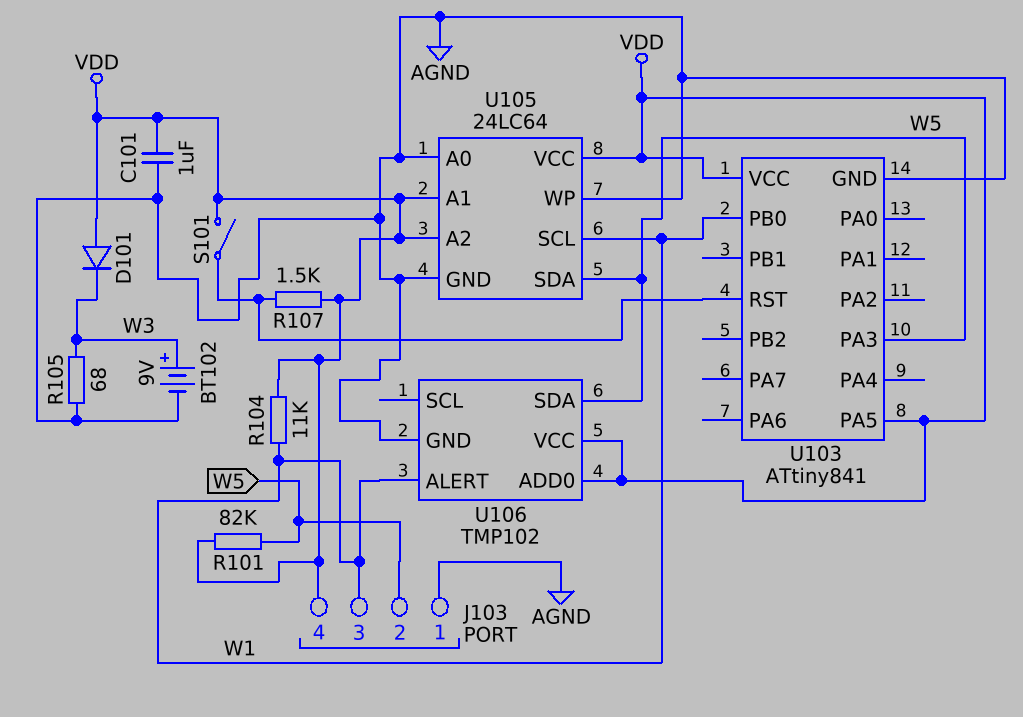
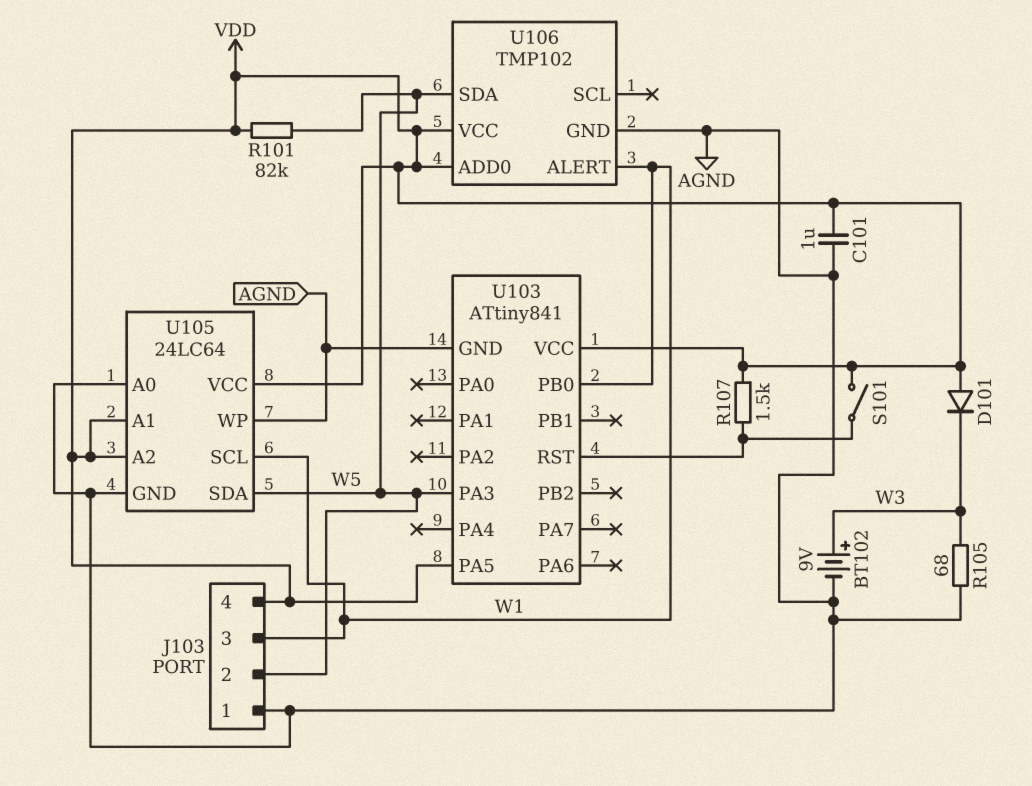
R104: 11k (VDD, W1) -> none

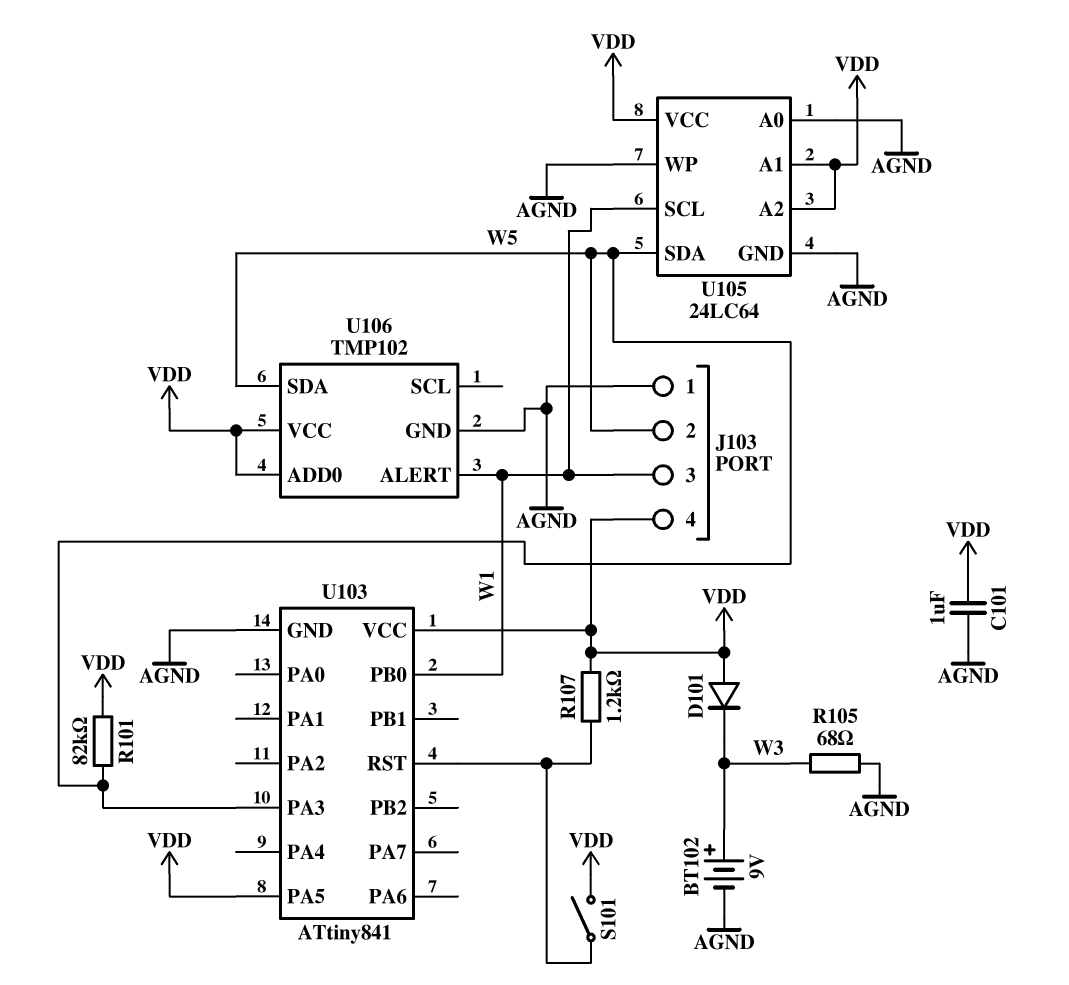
R107: 1.5k (U103/RST, VDD) -> 1.2k (U103/RST, VDD)

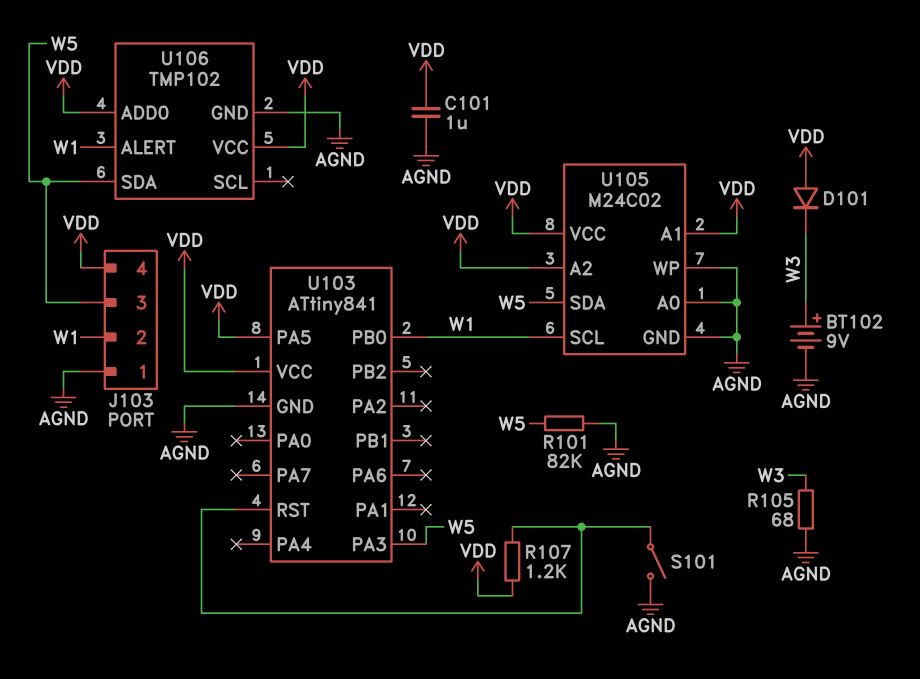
J103 pin 2: W5 -> W1
J103 pin 3: W1 -> W5
R101: 82k (VDD, W5) -> 82k (AGND, W5)
S101: switch (U103/RST, VDD) -> switch (AGND, U103/RST)
U105: 24LC64 -> M24C02

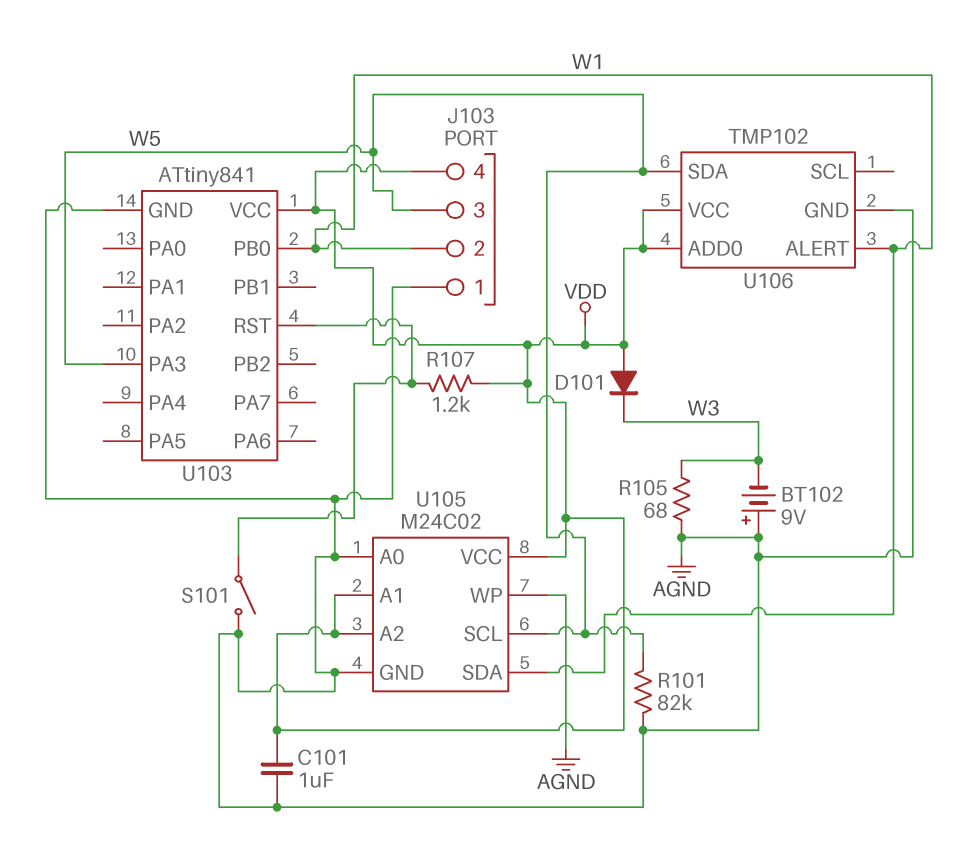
BT102: 9V (plus W3, minus AGND) -> 9V (plus AGND, minus W3)
U103 pin PA5: VDD -> none
U105 pin SCL: W1 -> W5
U105 pin SDA: W5 -> W1

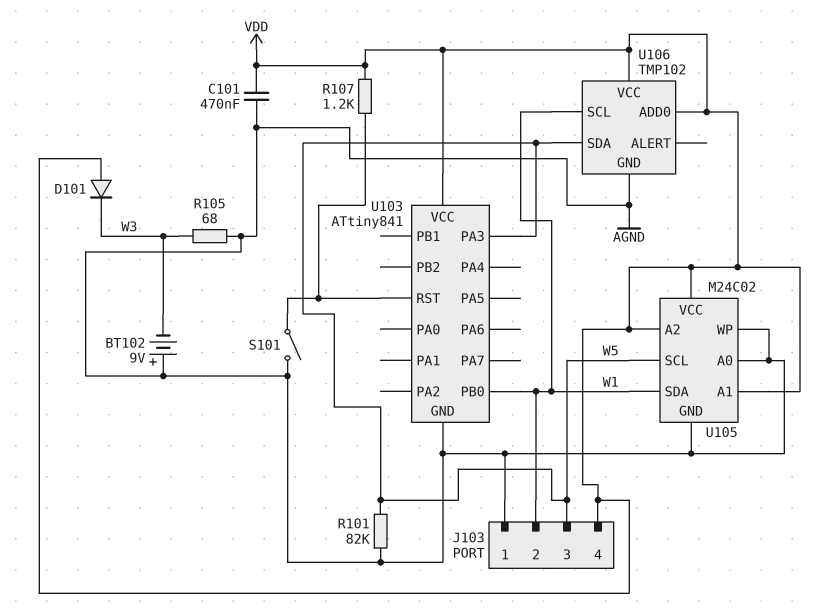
C101: 1uF (AGND, VDD) -> 470nF (AGND, VDD)
U106 pin ALERT: W1 -> none
U106 pin SCL: none -> W1

